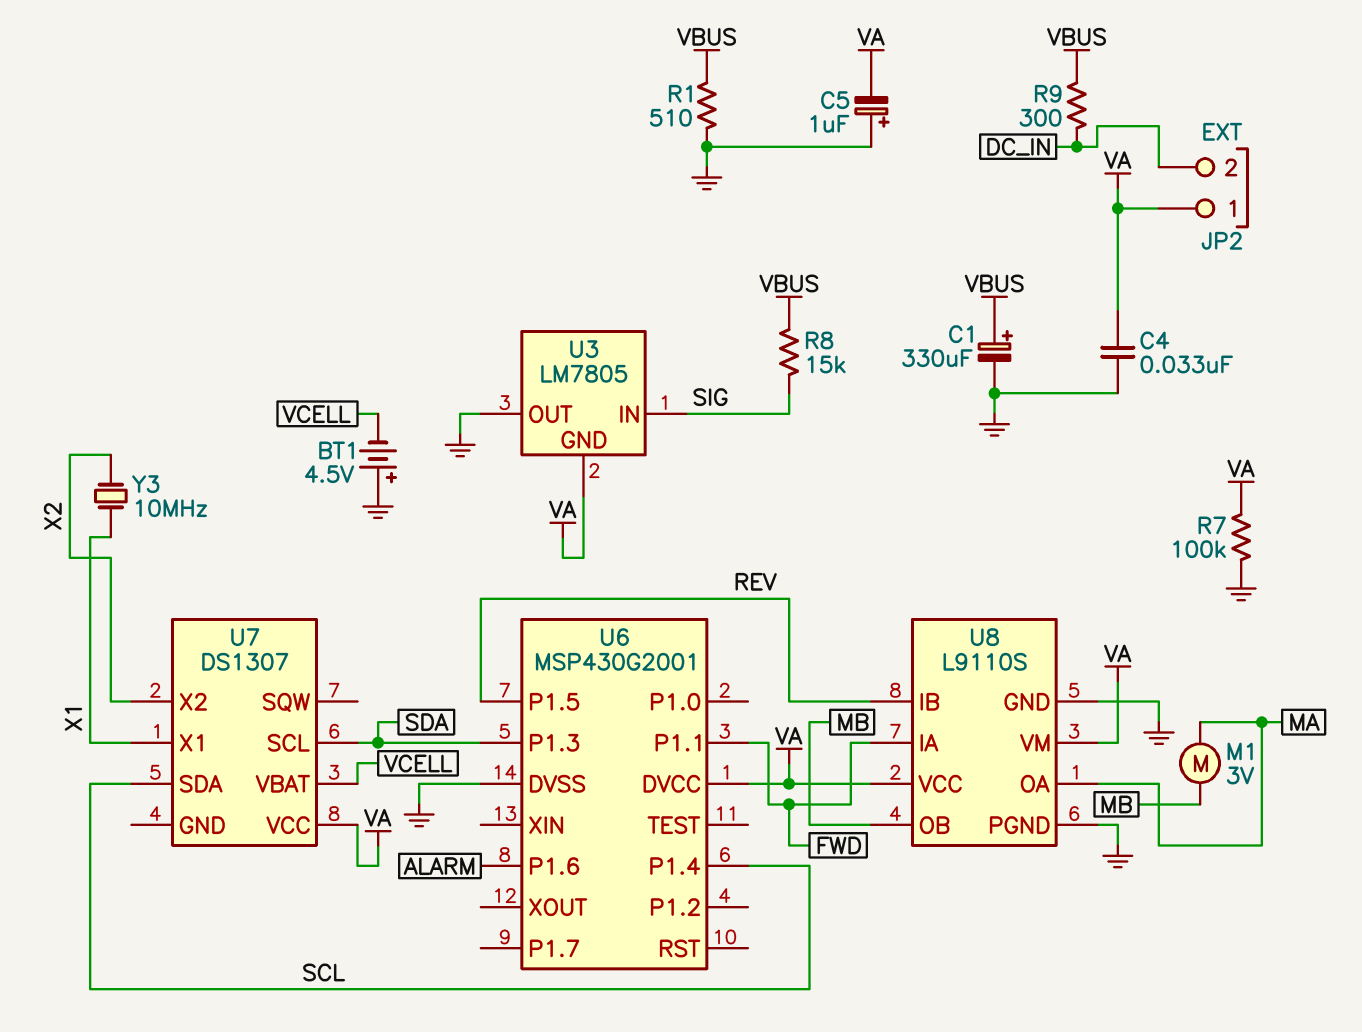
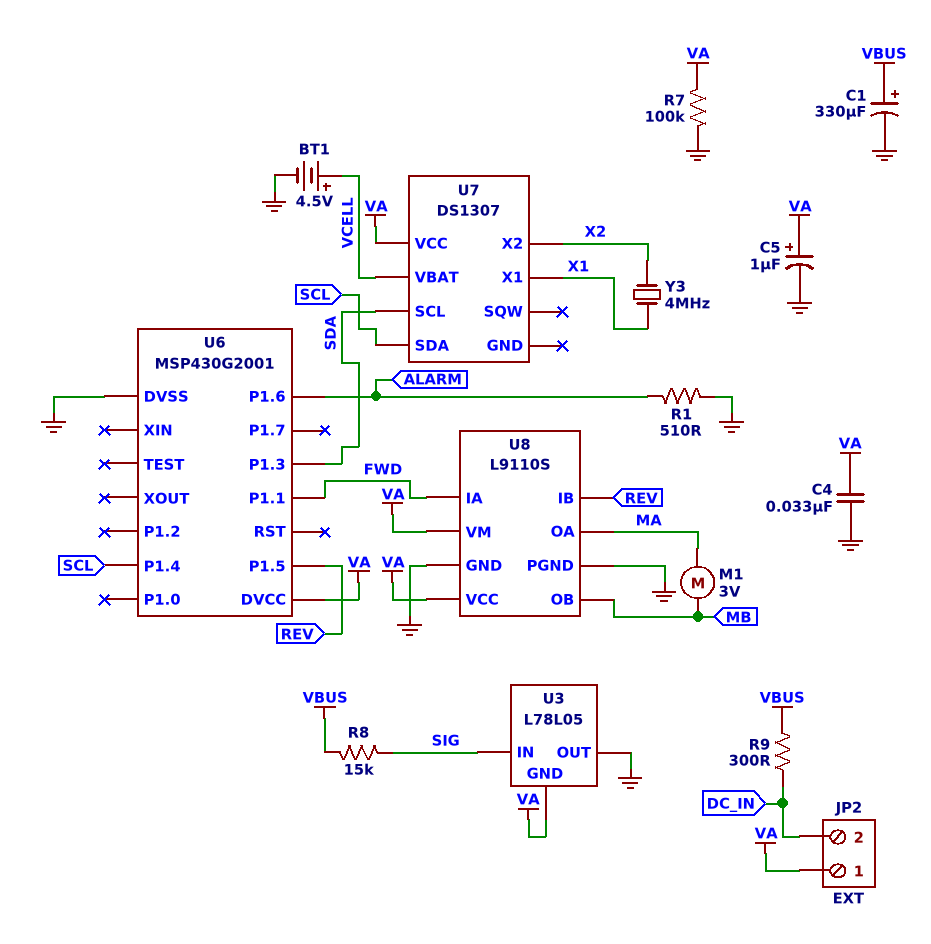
BT1: 4.5V (plus GND, minus VCELL) -> 4.5V (plus VCELL, minus GND)
C5: 1uF (plus GND, minus VA) -> 1uF (plus VA, minus GND)
R1: 510 (GND, VBUS) -> 510 (ALARM, GND)
U3: LM7805 -> L78L05
Y3: 10MHz (X1, X2) -> 4MHz (X1, X2)

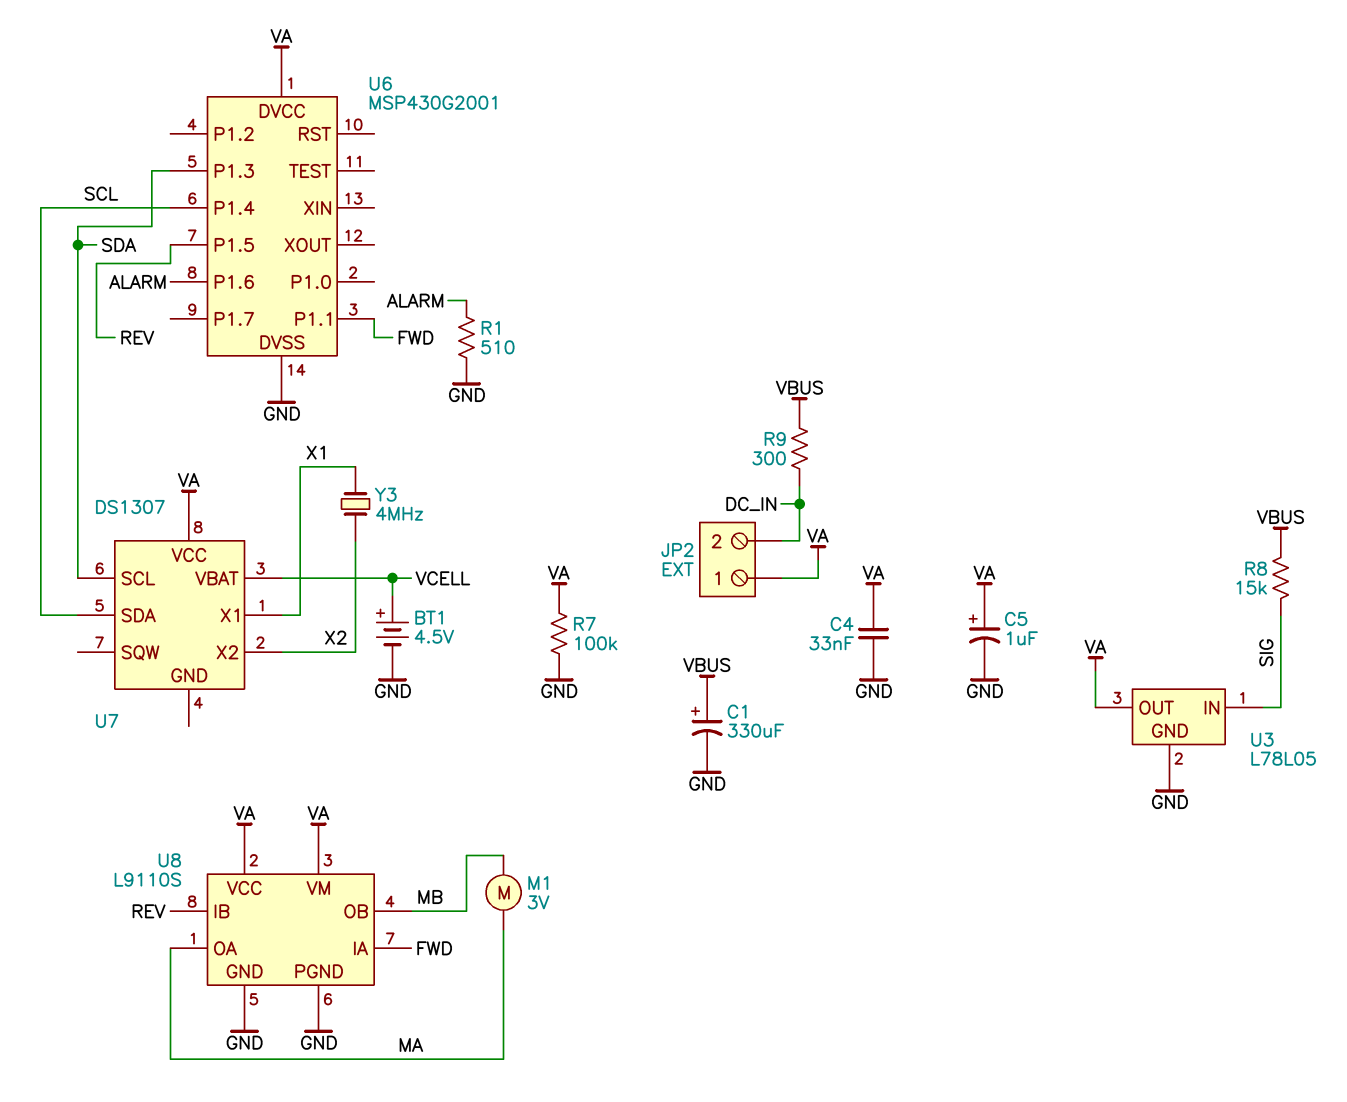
U3 pin GND: VA -> GND
U3 pin OUT: GND -> VA

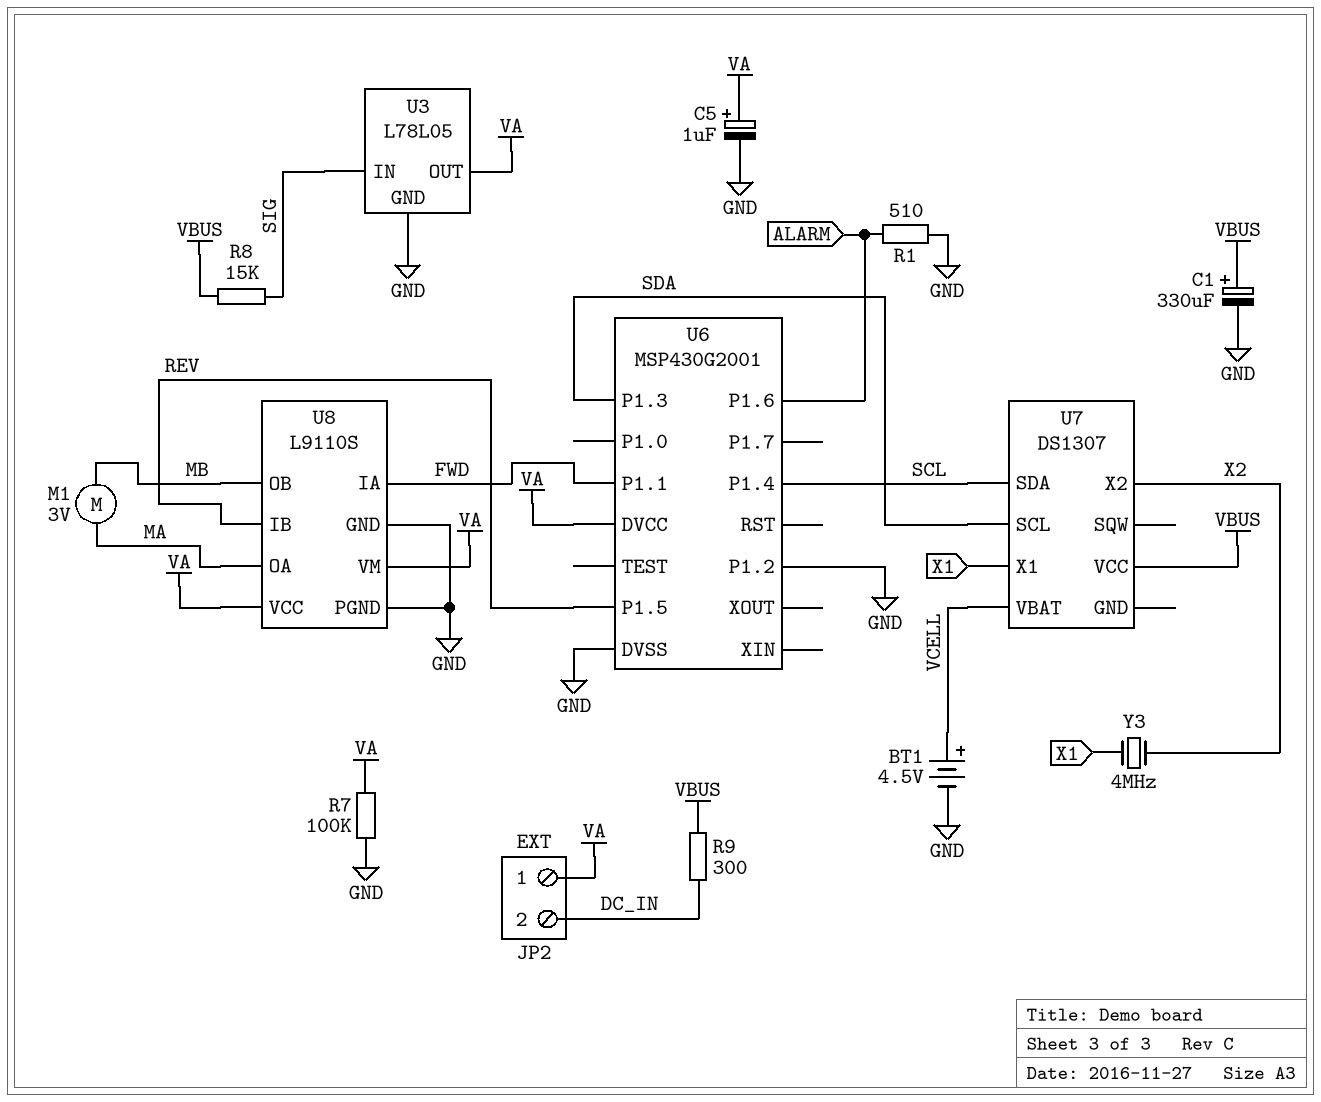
C4: 33nF (GND, VA) -> none
U6 pin P1.2: none -> GND
U7 pin VCC: VA -> VBUS

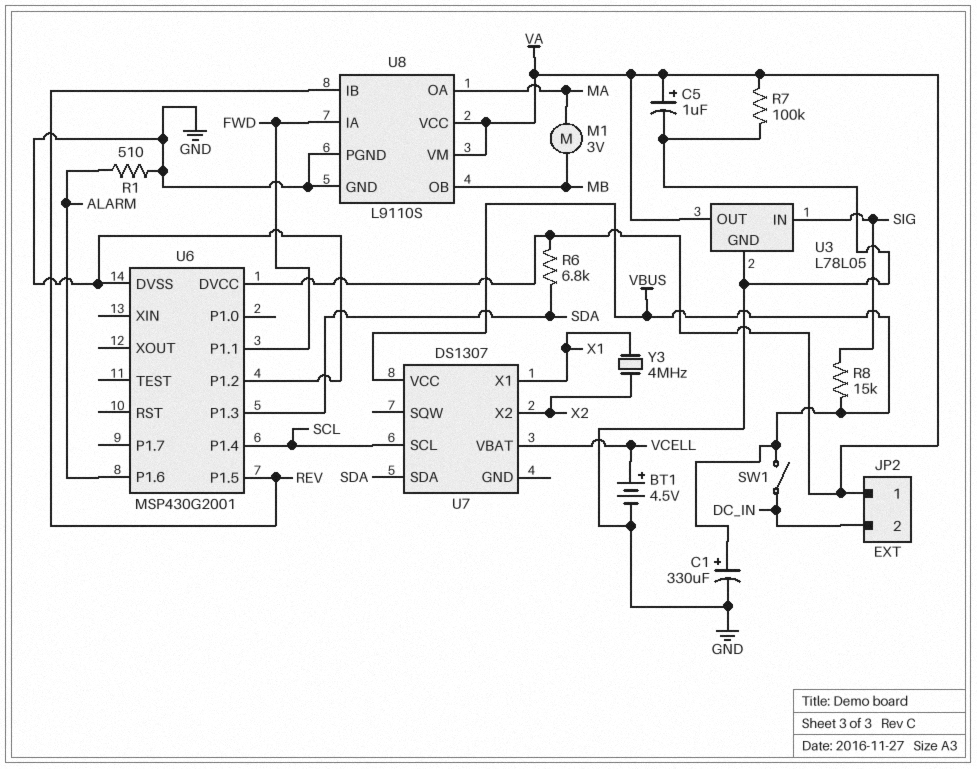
R6: none -> 6.8k (SDA, VA)
R9: 300 (DC_IN, VBUS) -> none
SW1: none -> switch (DC_IN, VBUS)
U7 pin SCL: SDA -> SCL
U7 pin SDA: SCL -> SDA

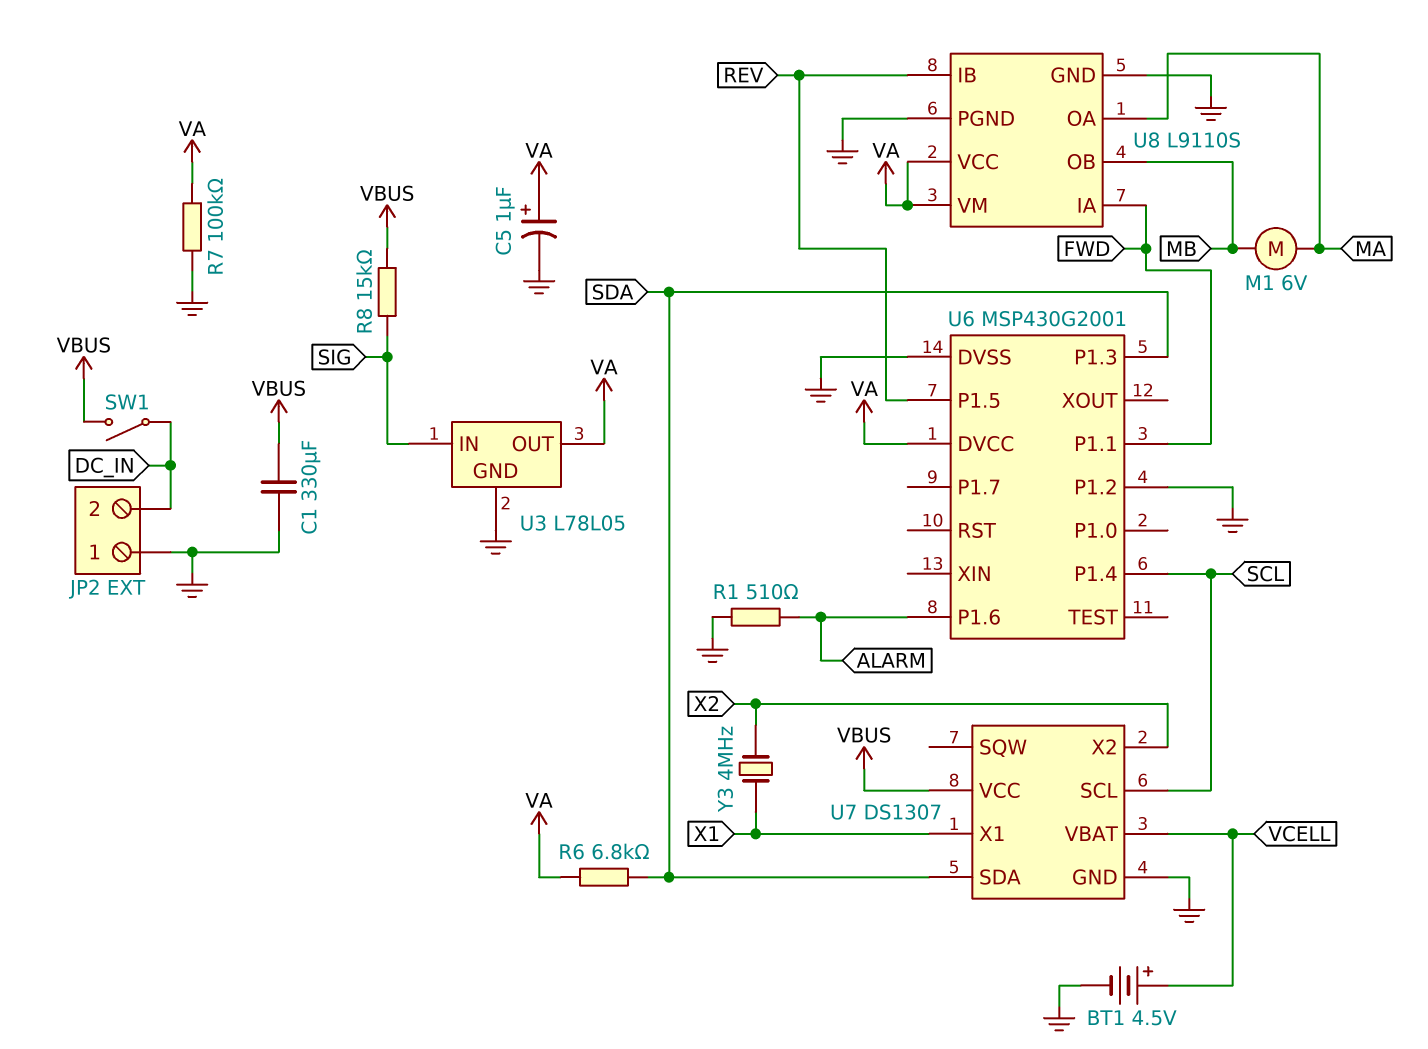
C1: 330uF (plus VBUS, minus GND) -> 330uF (GND, VBUS)
JP2 pin 1: VA -> GND
M1: motor 3V (MA, MB) -> motor 6V (MA, MB)
U7 pin GND: none -> GND

